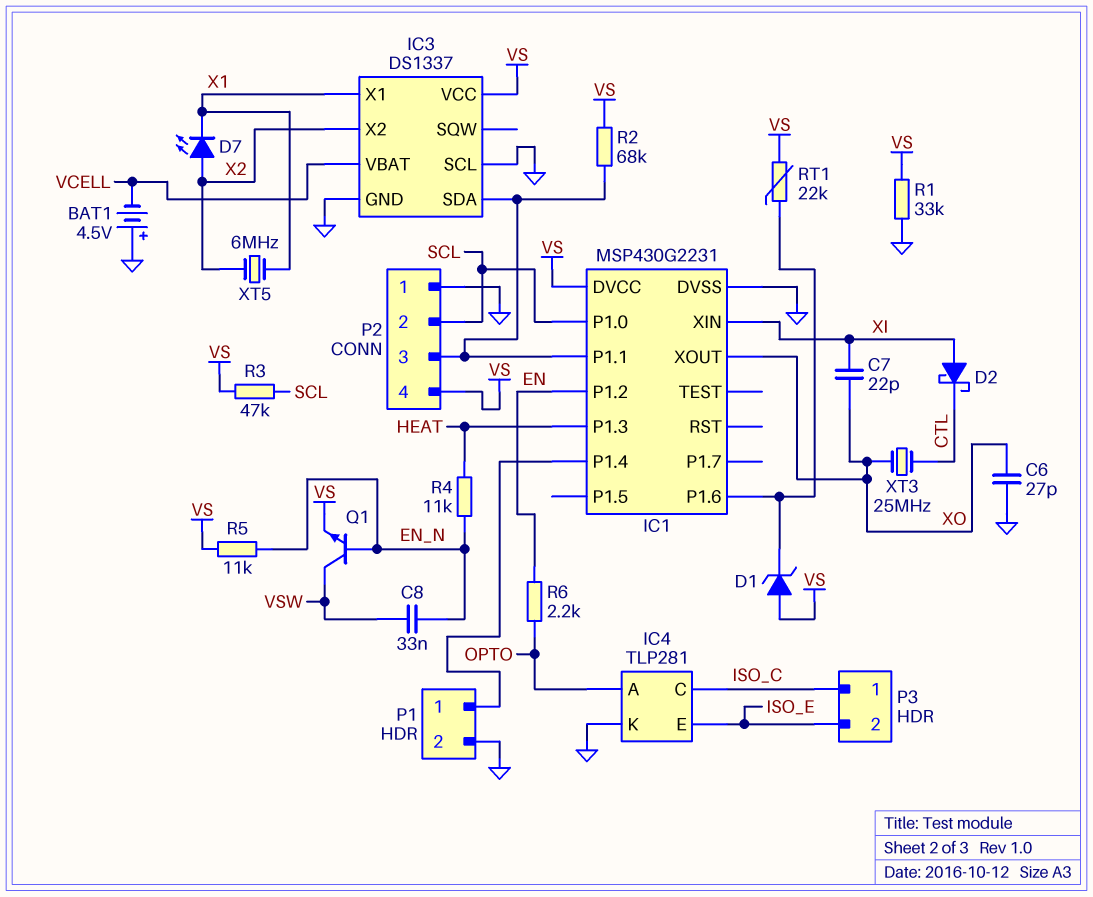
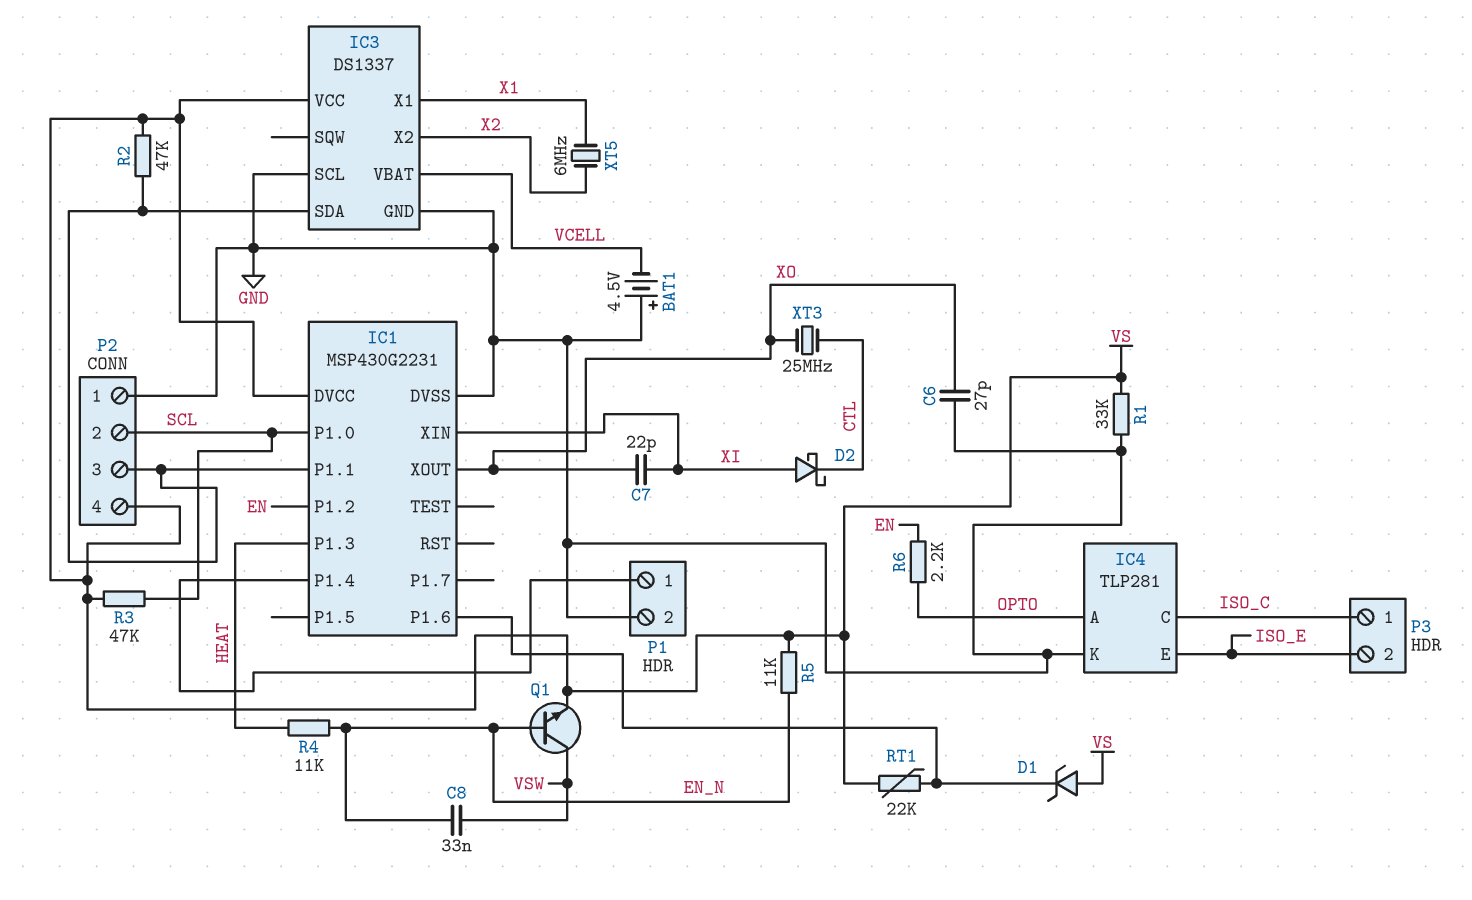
D7: LED (A X2, K X1) -> none
R2: 68k (IC1/P1.1, VS) -> 47k (IC1/P1.1, VS)

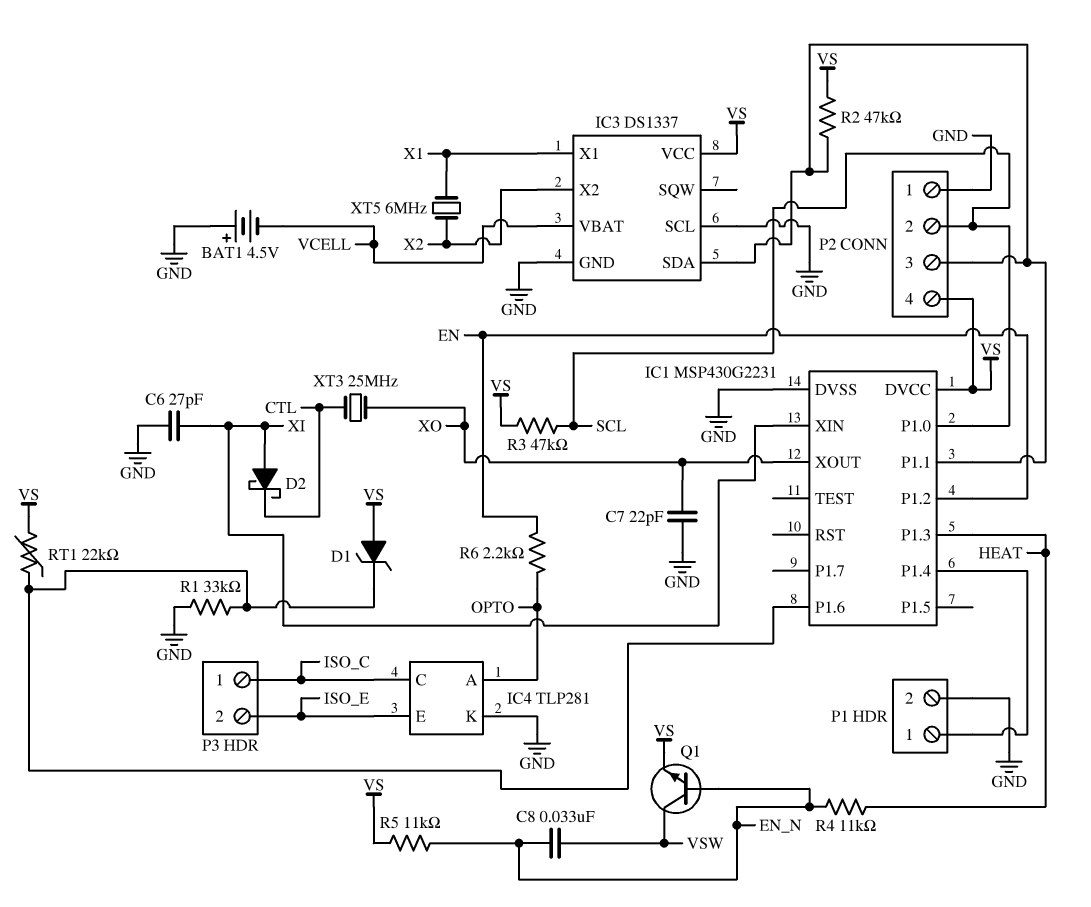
C6: 27pF (GND, XO) -> 27pF (GND, XI)
C7: 22pF (XI, XO) -> 22pF (GND, XO)
R1: 33k (GND, VS) -> 33k (GND, IC1/P1.6)

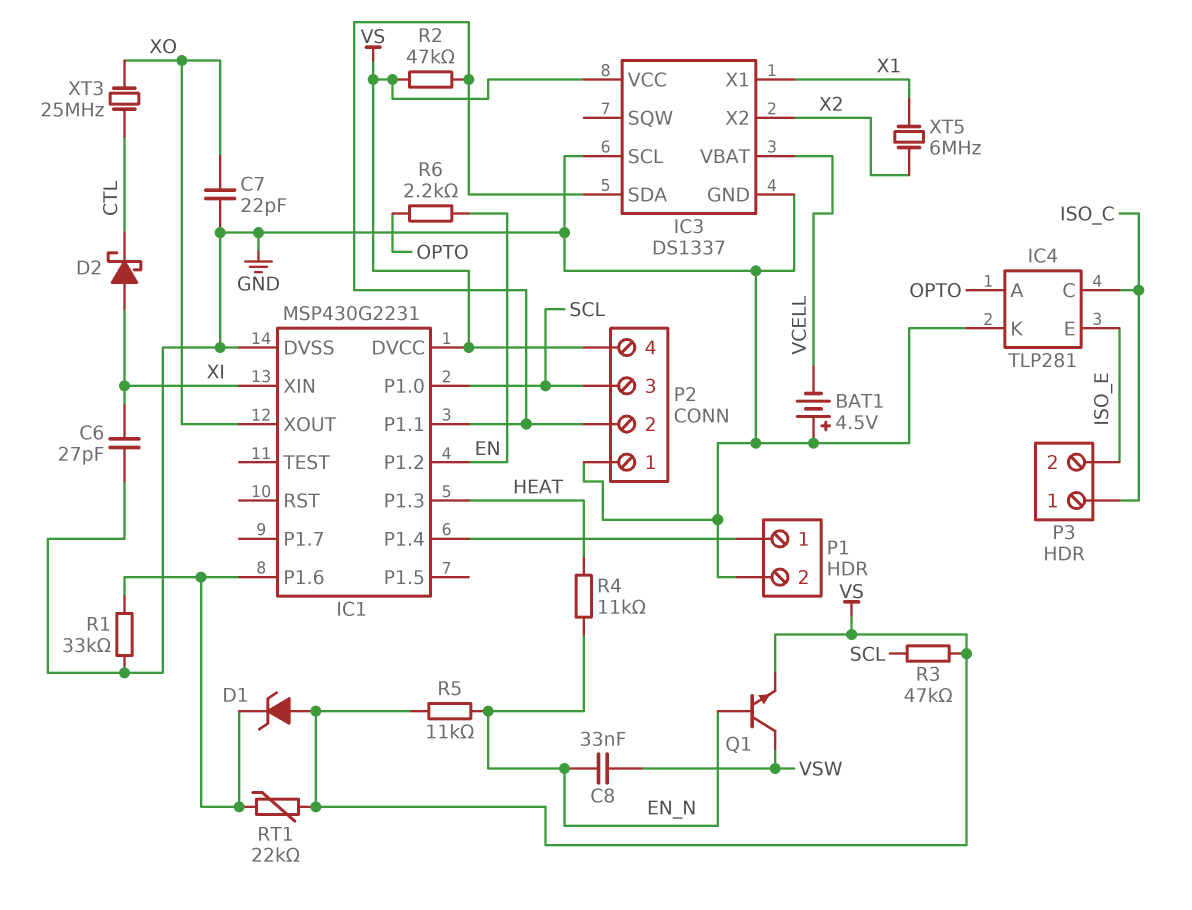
P2 pin 2: SCL -> IC1/P1.1
P2 pin 3: IC1/P1.1 -> SCL

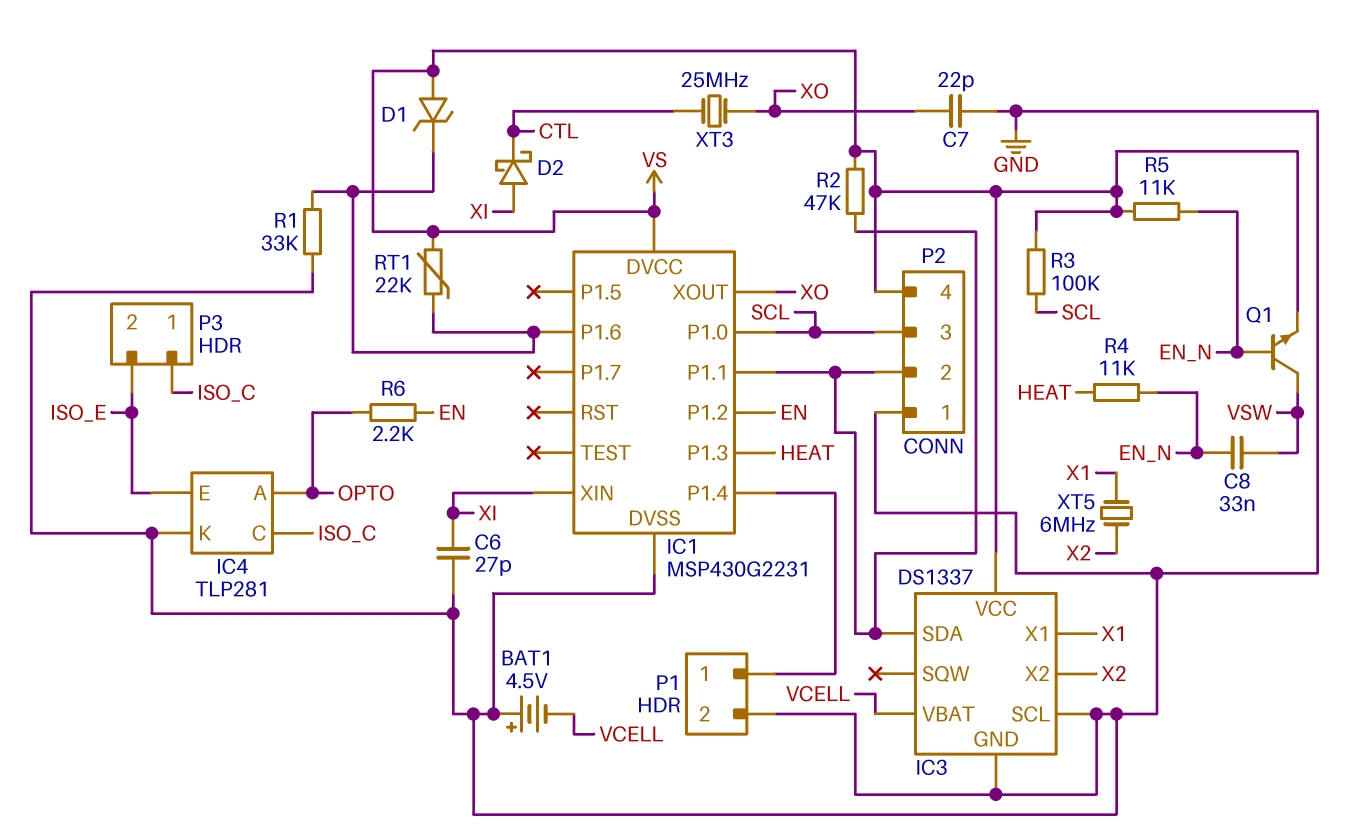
R3: 47k (SCL, VS) -> 100k (SCL, VS)

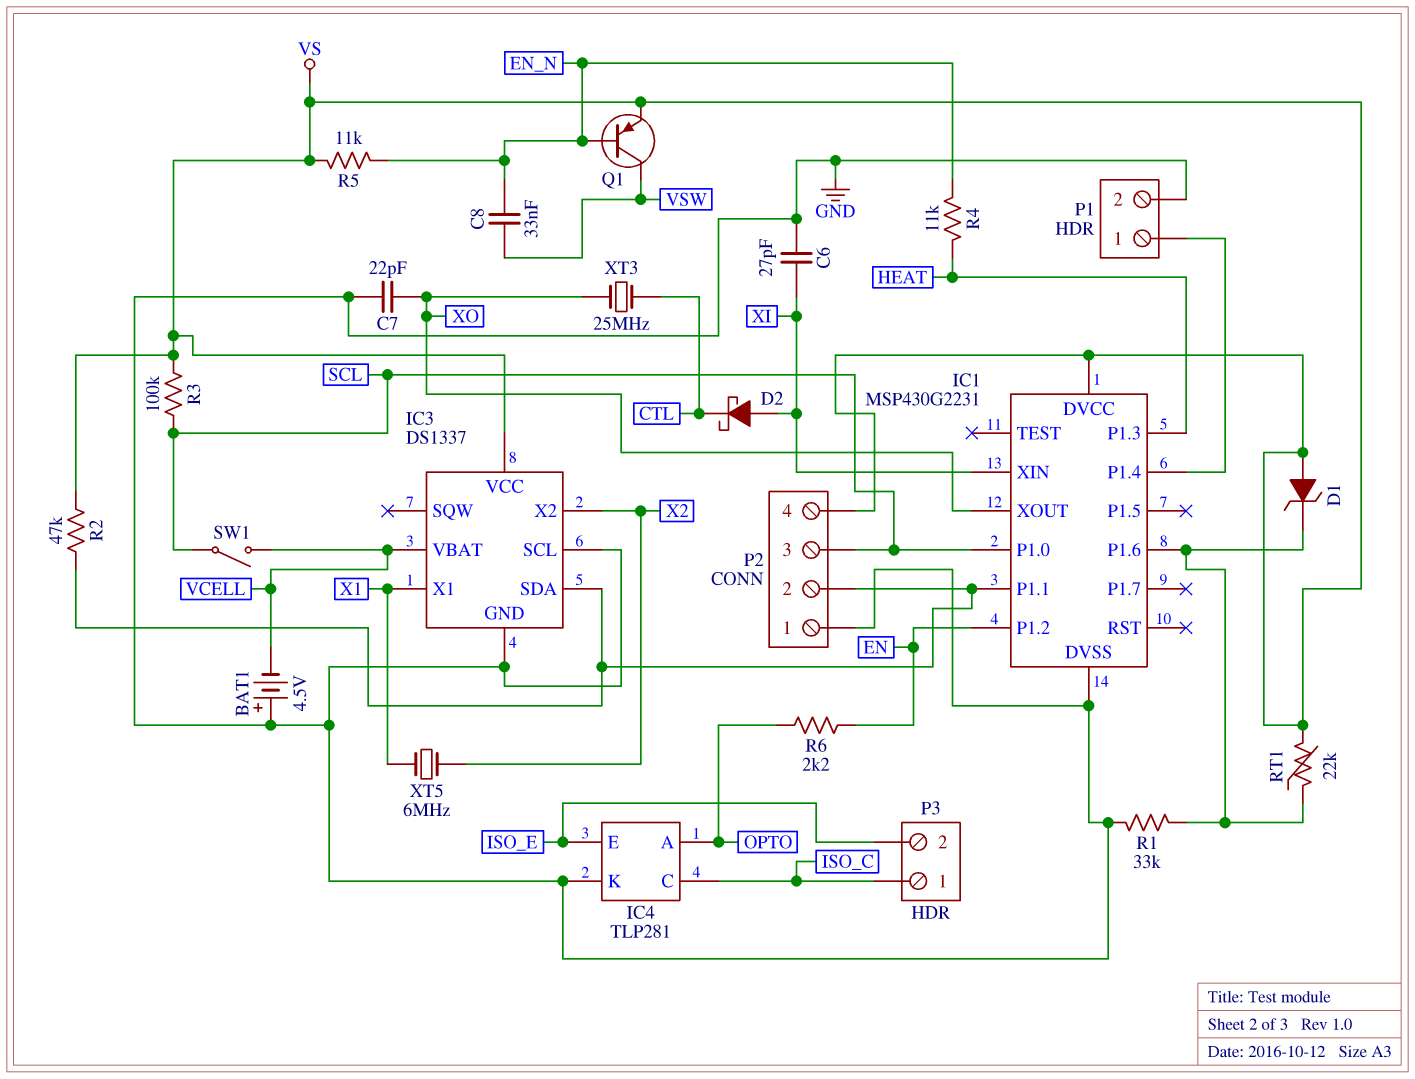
Q1: NPN (B EN_N, C VSW, E VS) -> PNP (B EN_N, C VSW, E VS)
SW1: none -> switch (SCL, VCELL)

